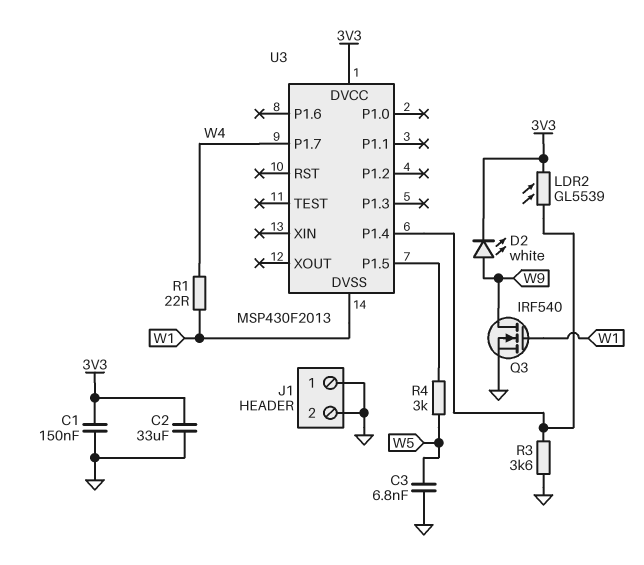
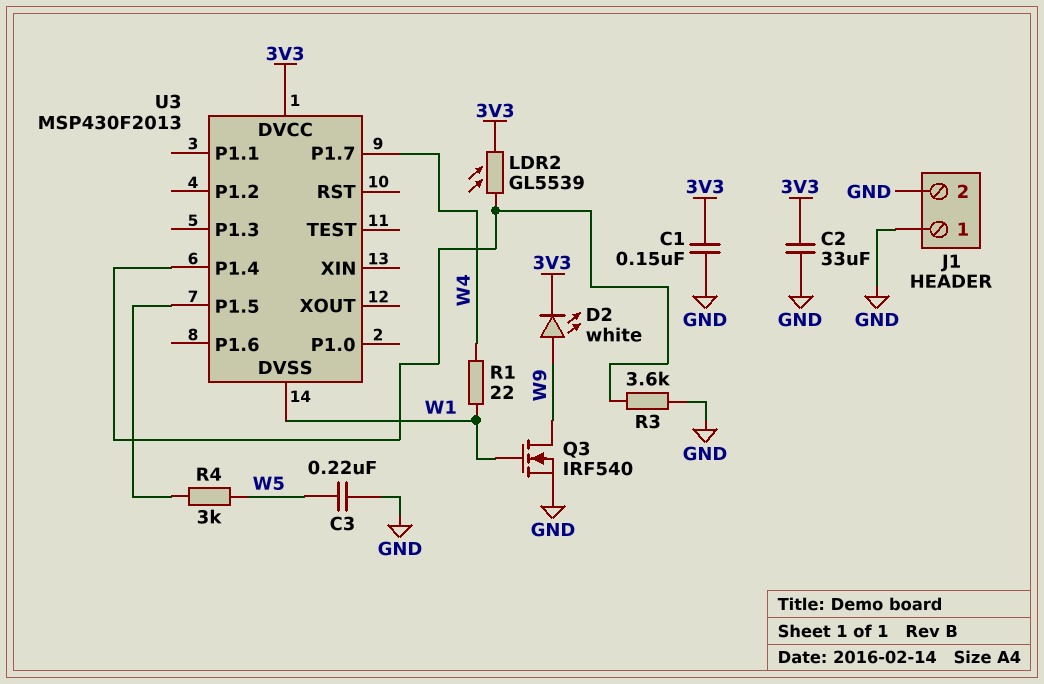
C3: 6.8nF (GND, W5) -> 220nF (GND, W5)

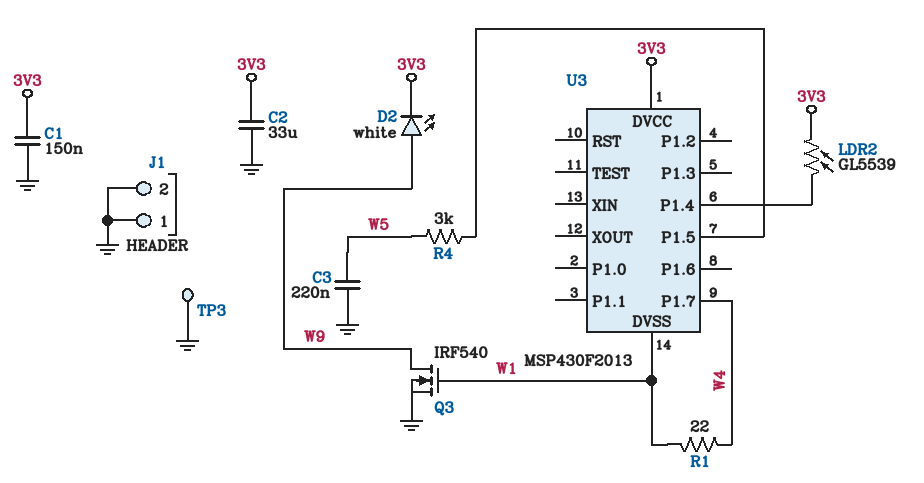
R3: 3.6k (GND, U3/P1.4) -> none
TP3: none -> test point (GND)

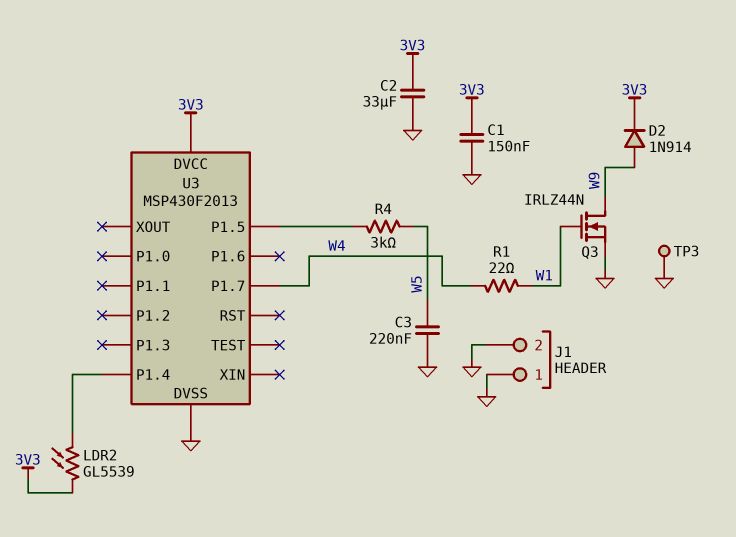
D2: LED white (A W9, K 3V3) -> diode 1N914 (A W9, K 3V3)
Q3: NMOS IRF540 (G W1, D W9, S GND) -> NMOS IRLZ44N (G W1, D W9, S GND)
U3 pin DVSS: W1 -> GND

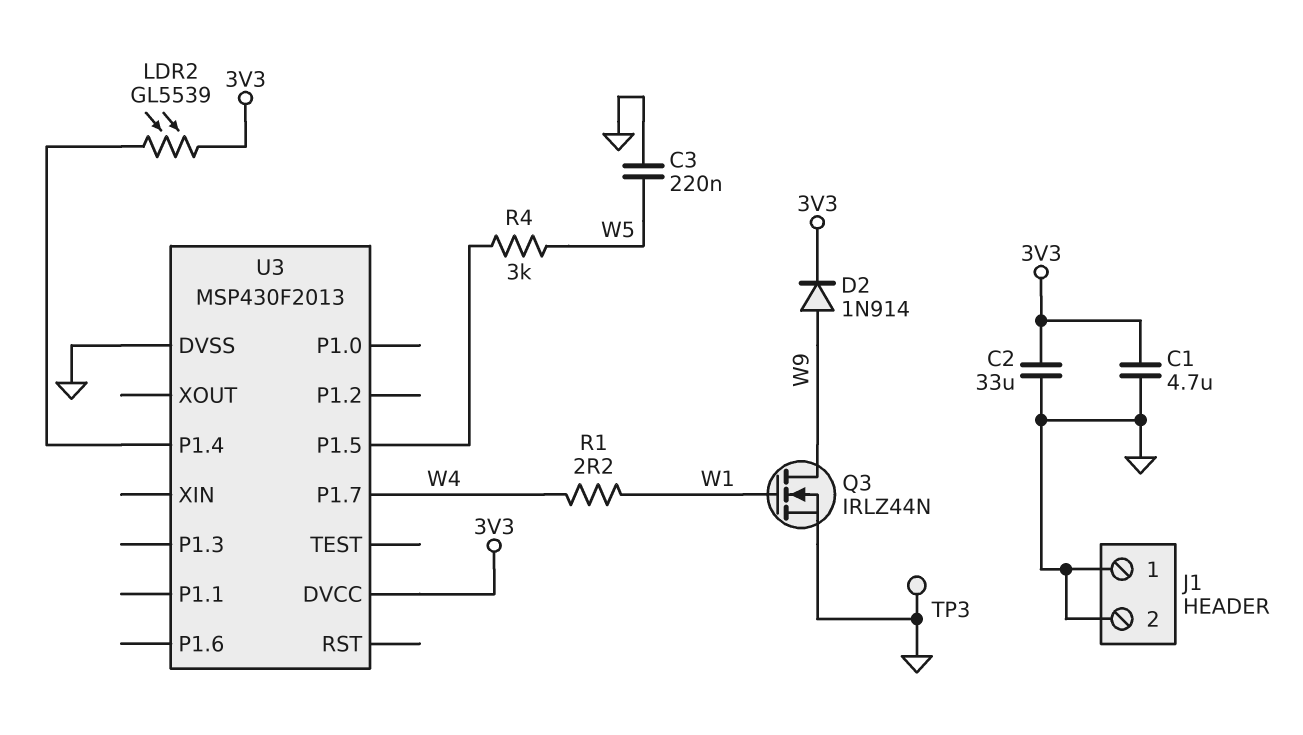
C1: 150nF (3V3, GND) -> 4.7uF (3V3, GND)
R1: 22 (W1, W4) -> 2.2 (W1, W4)

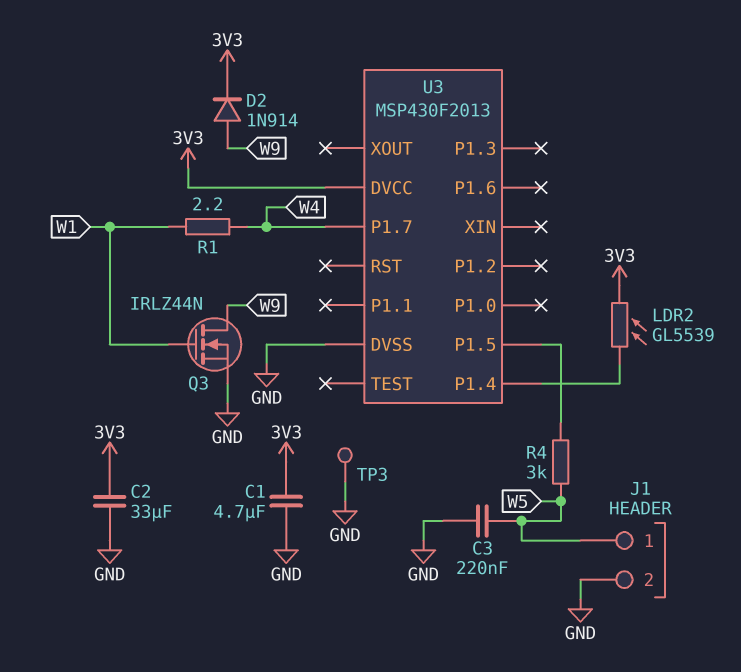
J1 pin 1: GND -> W5

